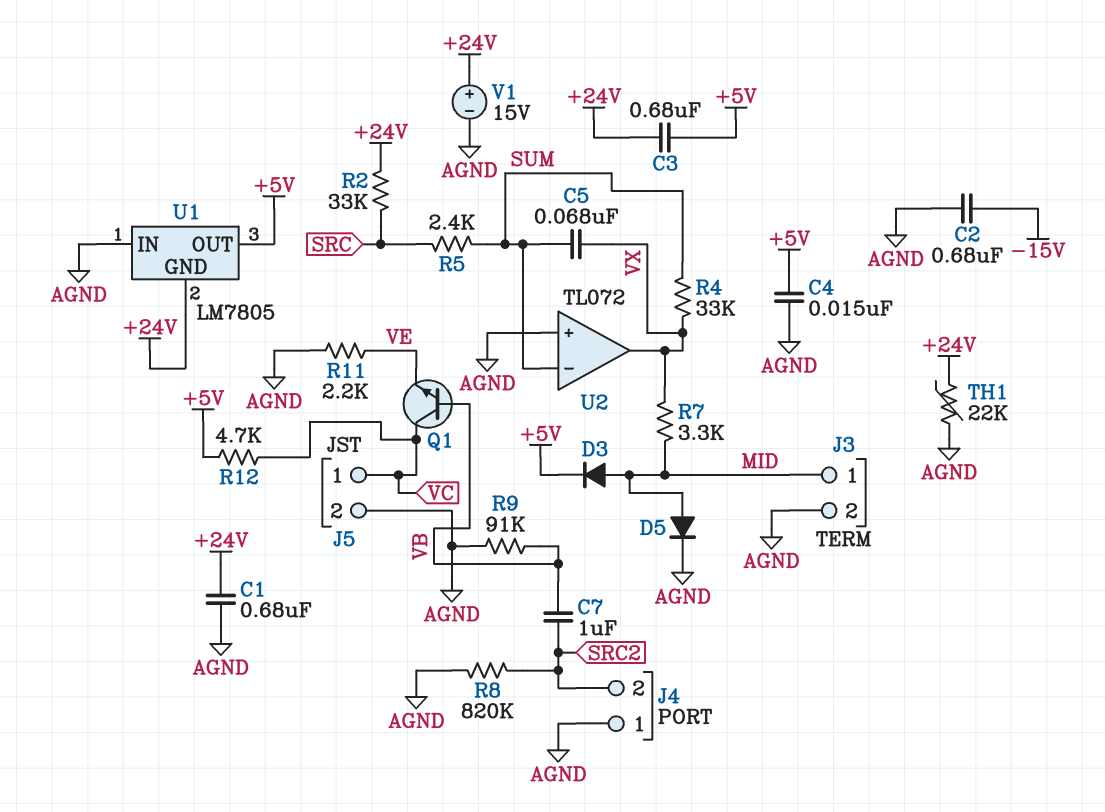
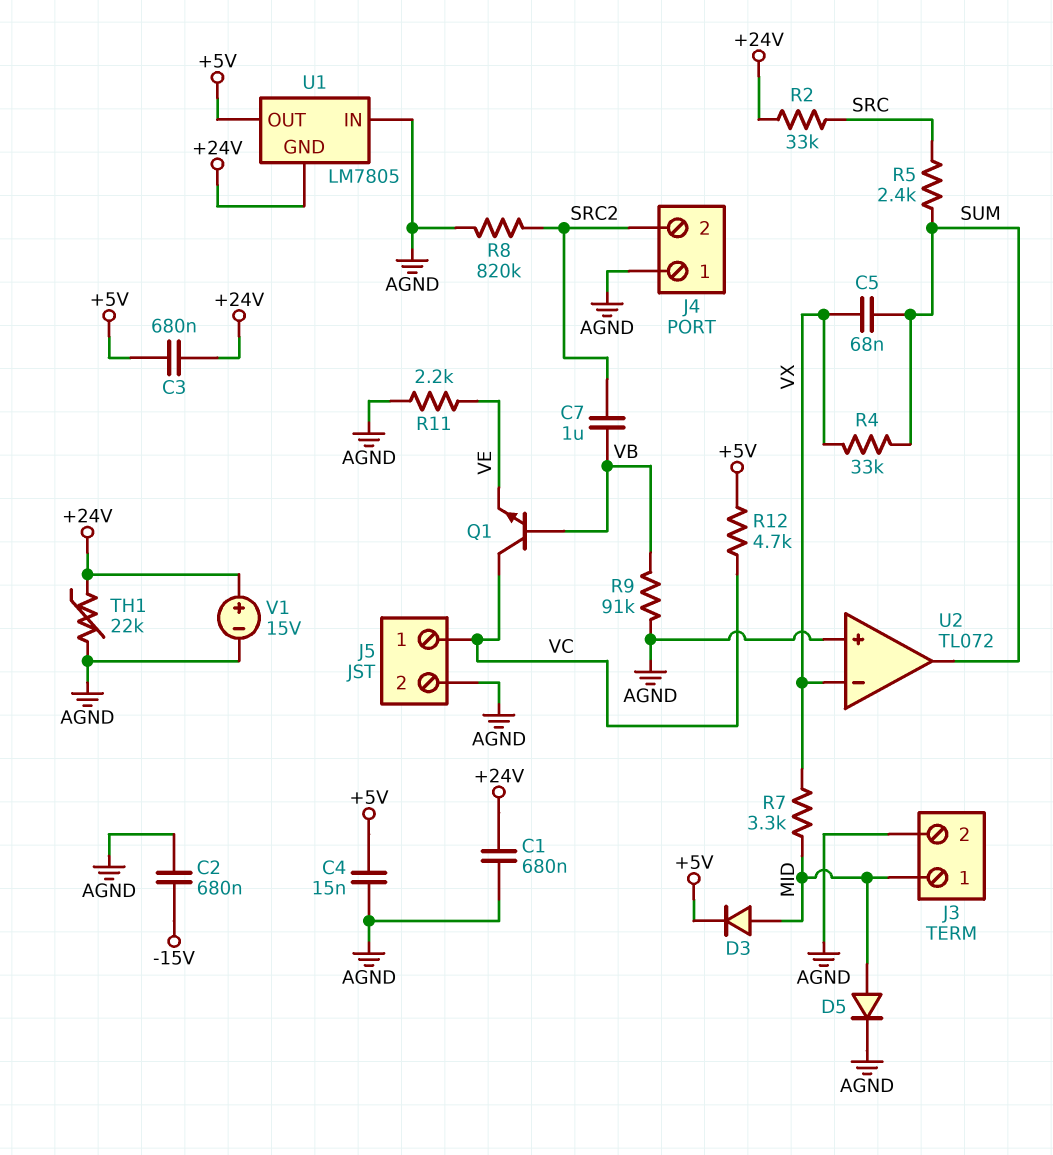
U2 pin in-: SUM -> VX
U2 pin out: VX -> SUM

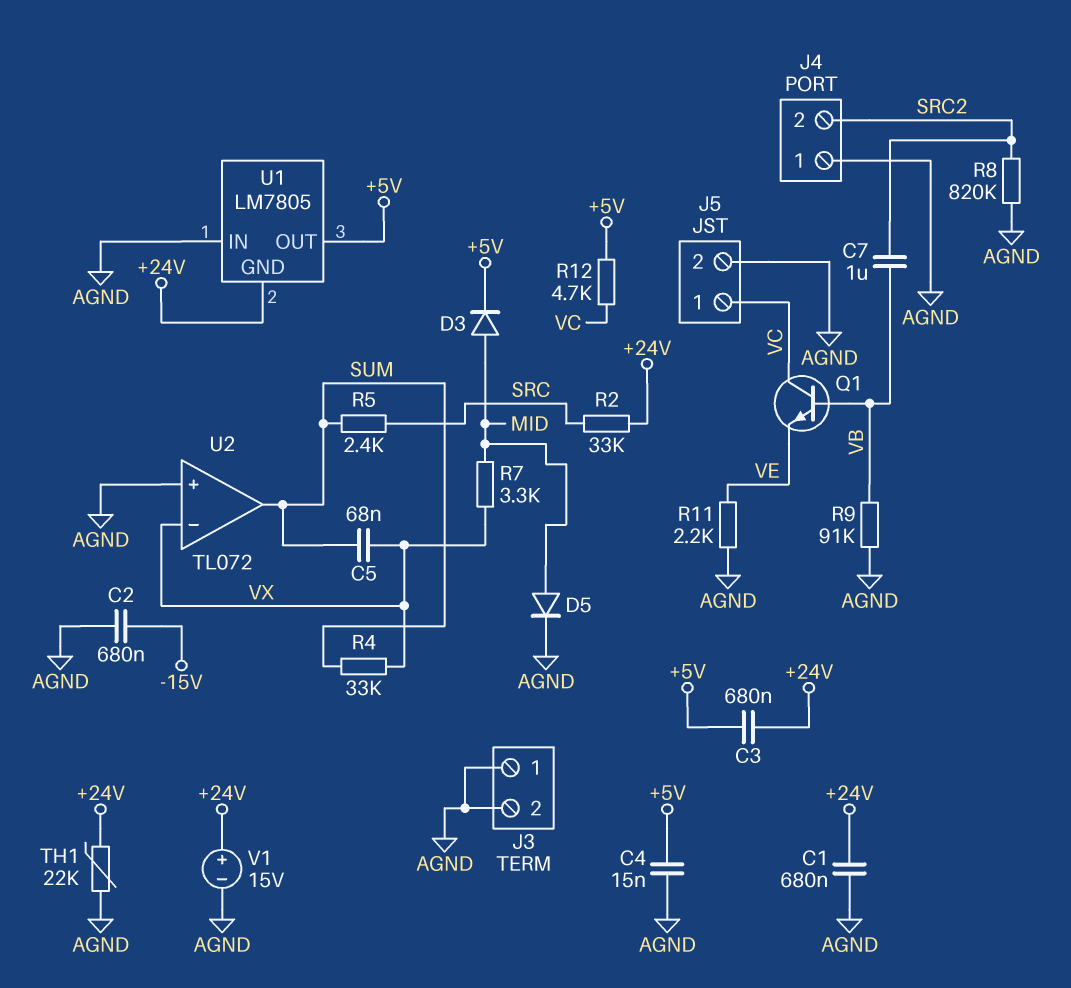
J3 pin 1: MID -> AGND

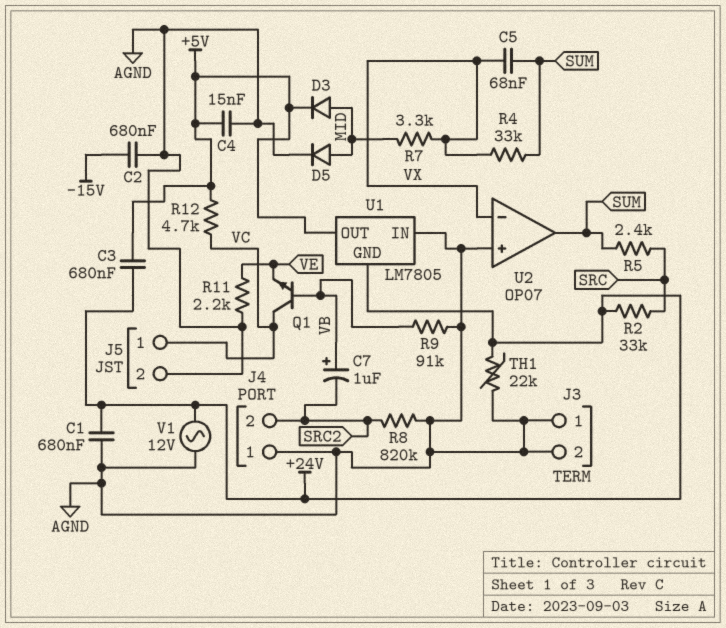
C7: 1uF (SRC2, VB) -> 1uF (plus VB, minus SRC2)
U2: TL072 -> OP07
V1: 15V (plus +24V, minus AGND) -> AC 12V (+24V, AGND)

